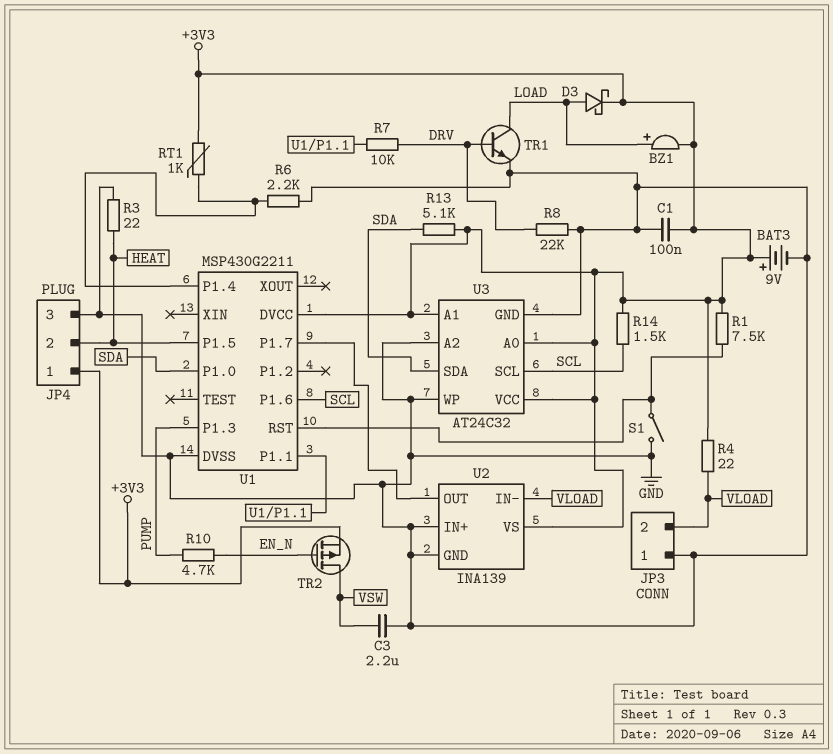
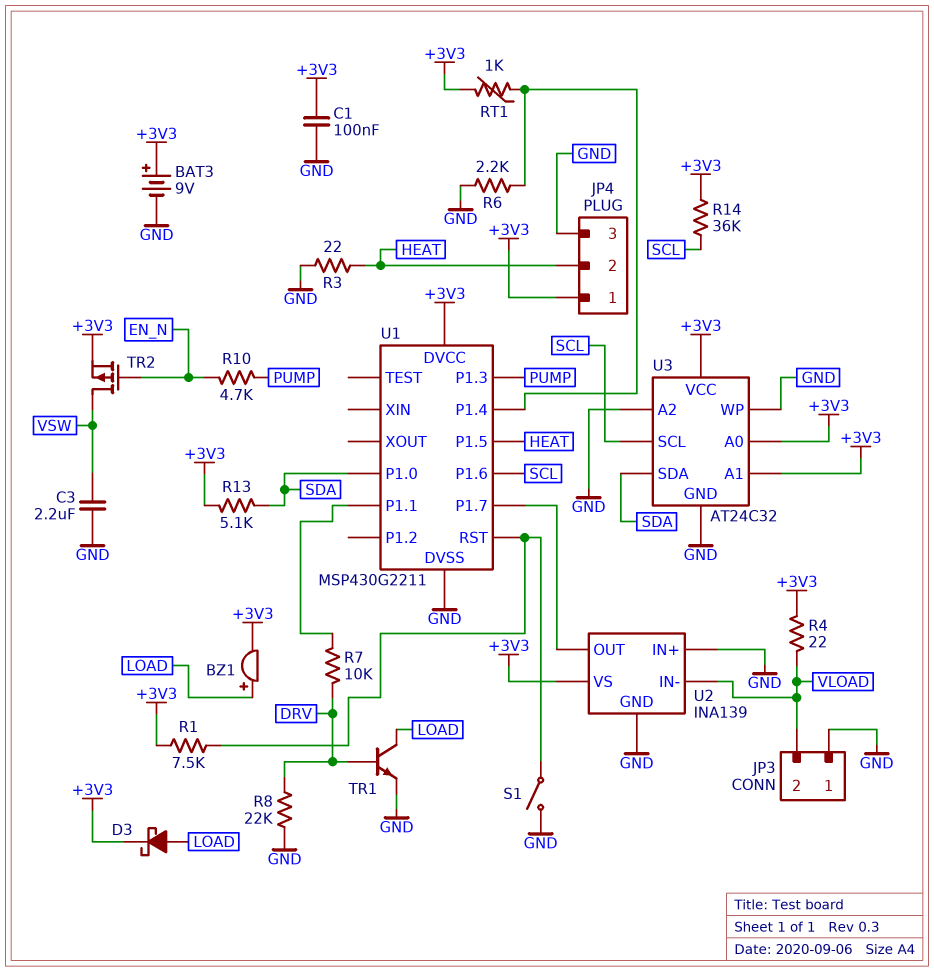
R14: 1.5k (+3V3, SCL) -> 36k (+3V3, SCL)

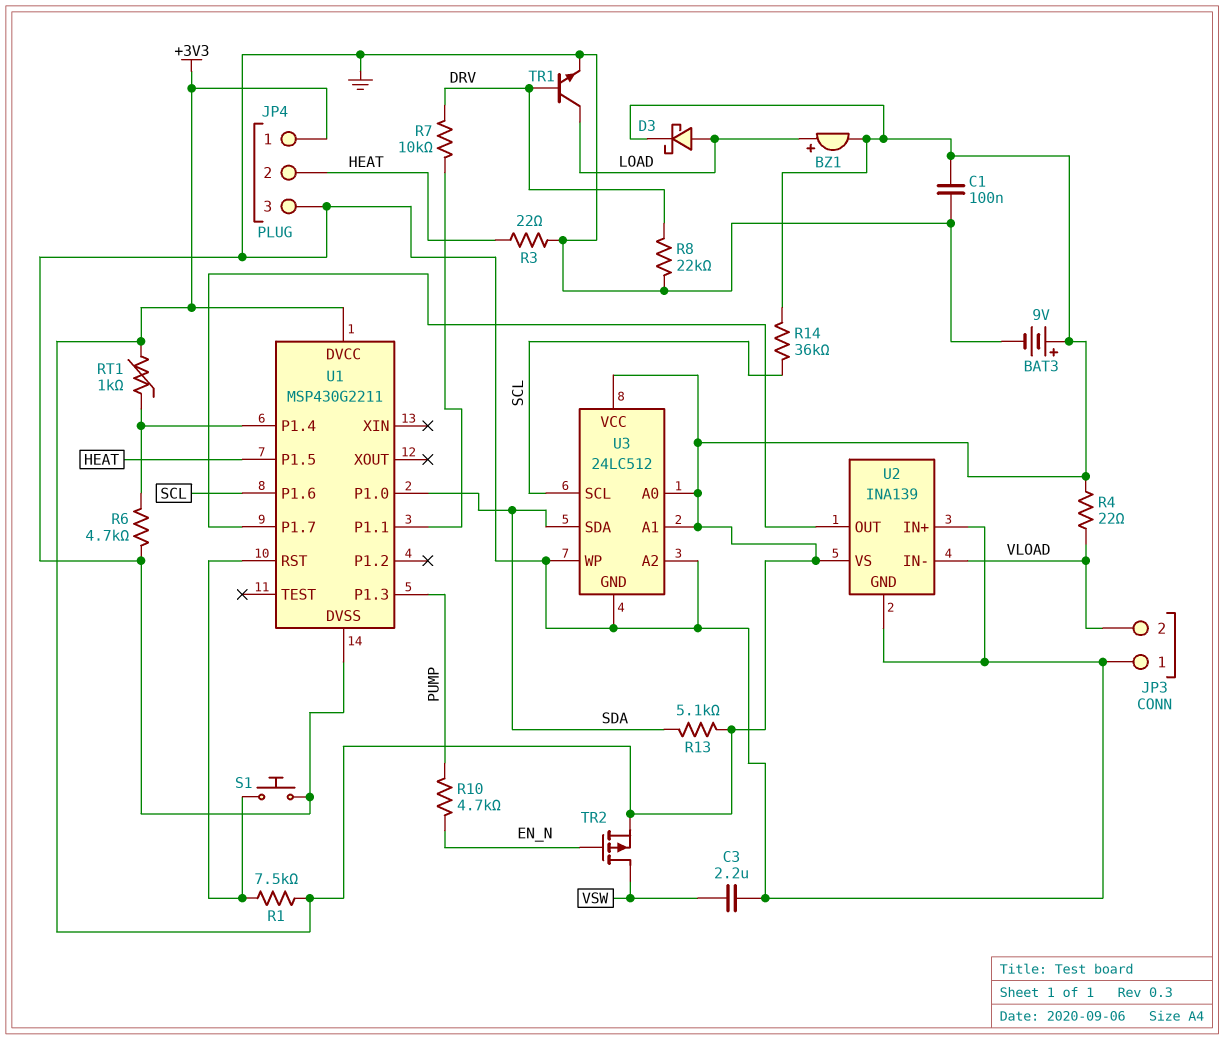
R6: 2.2k (GND, U1/P1.4) -> 4.7k (GND, U1/P1.4)
S1: switch (GND, U1/RST) -> button (GND, U1/RST)
U3: AT24C32 -> 24LC512

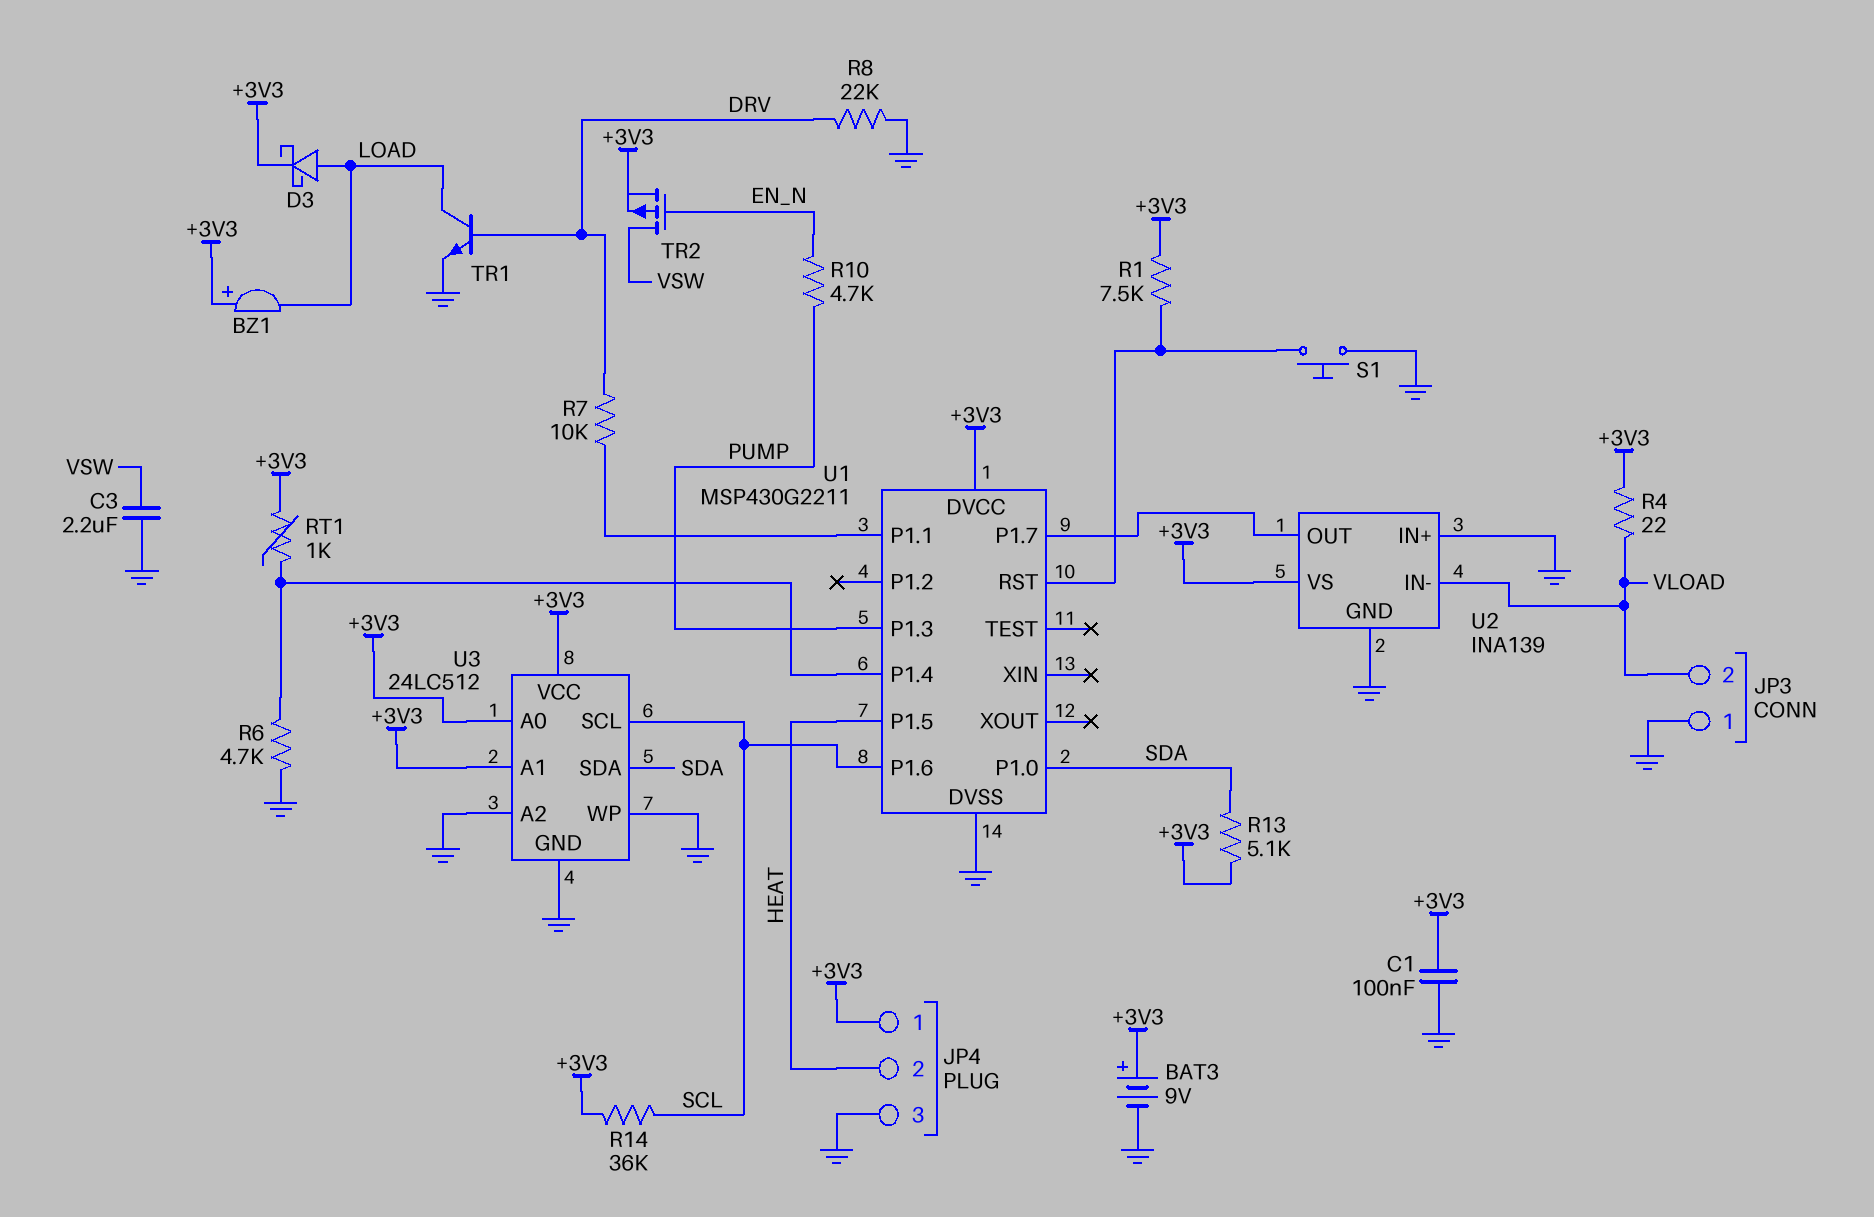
BZ1: buzzer (plus LOAD, minus +3V3) -> buzzer (plus +3V3, minus LOAD)
R3: 22 (GND, HEAT) -> none

